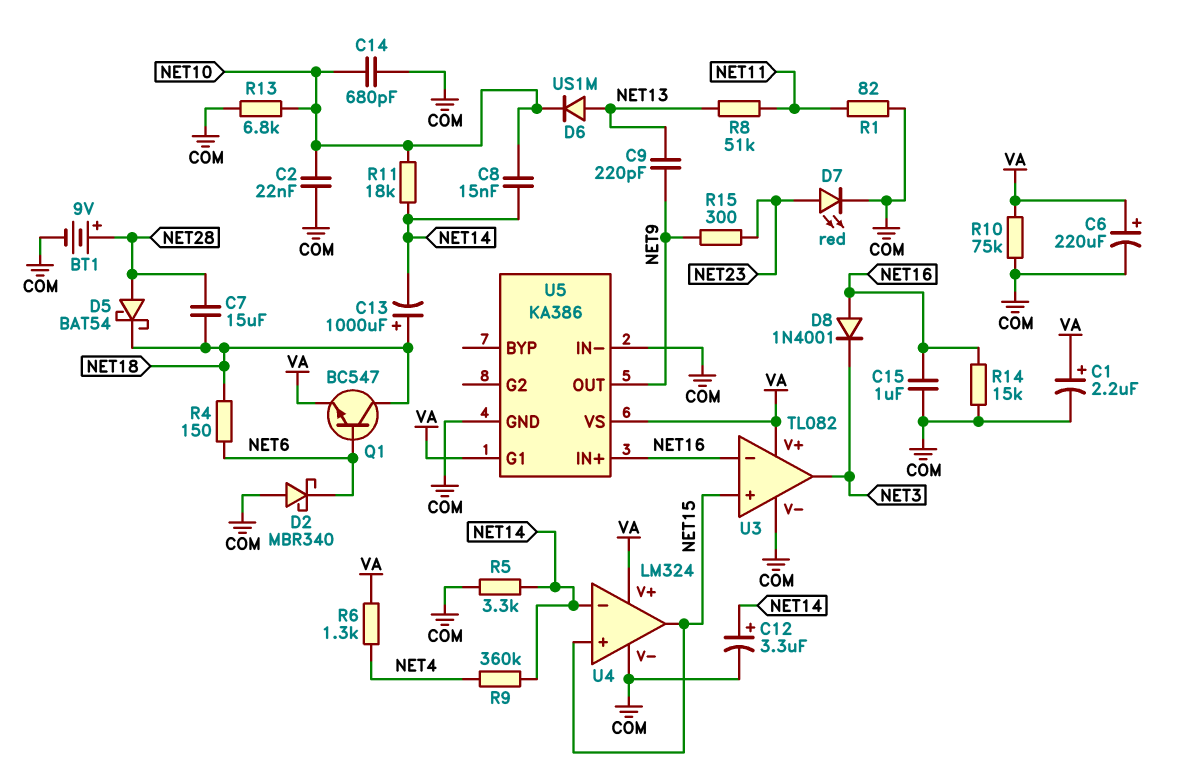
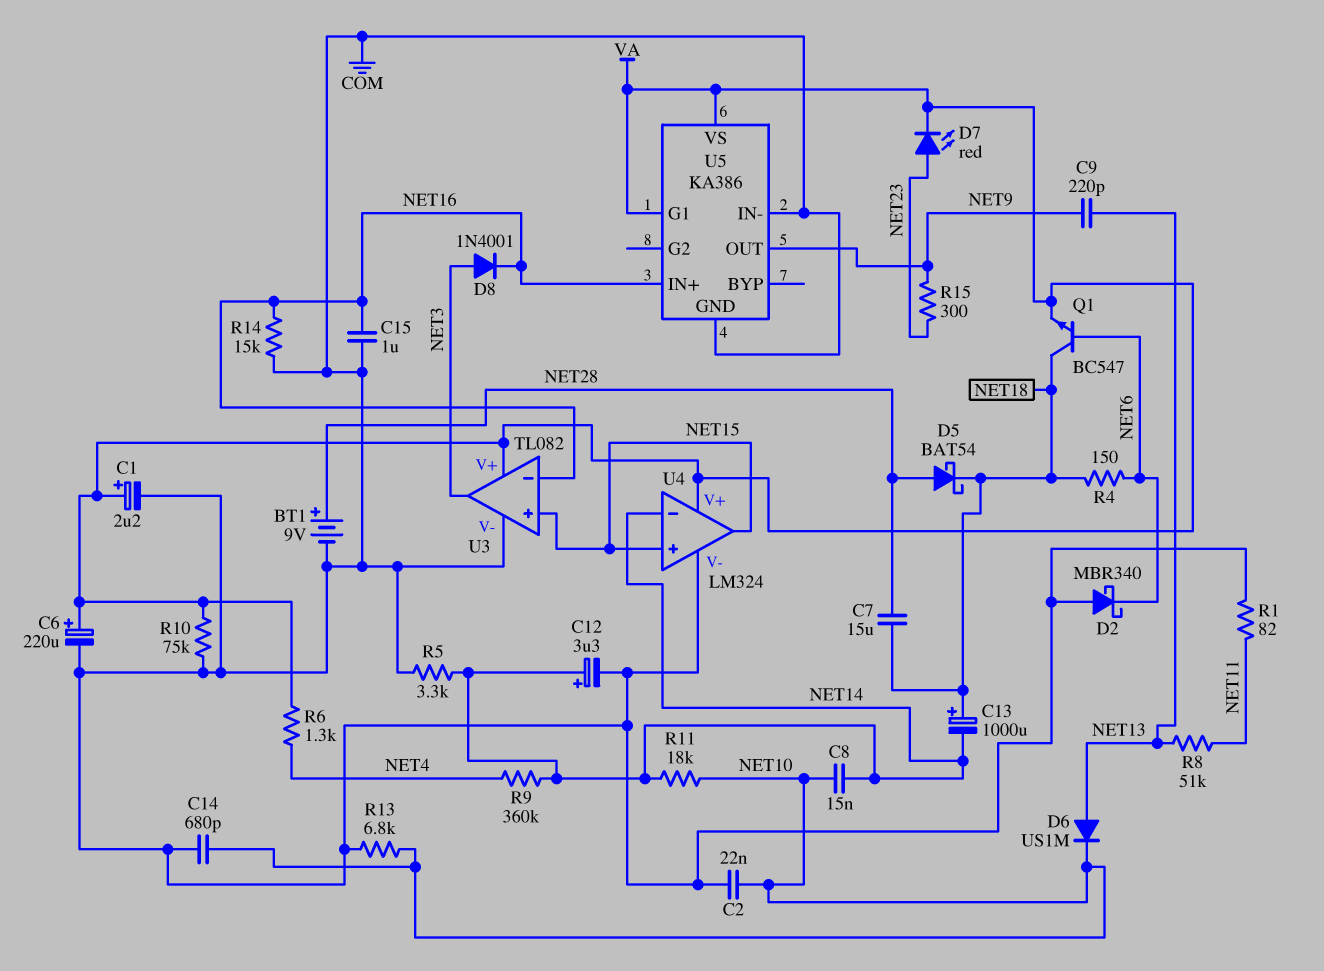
D7: LED red (A NET23, K COM) -> LED red (A NET23, K VA)
D8: diode 1N4001 (A NET16, K NET3) -> diode 1N4001 (A NET3, K NET16)

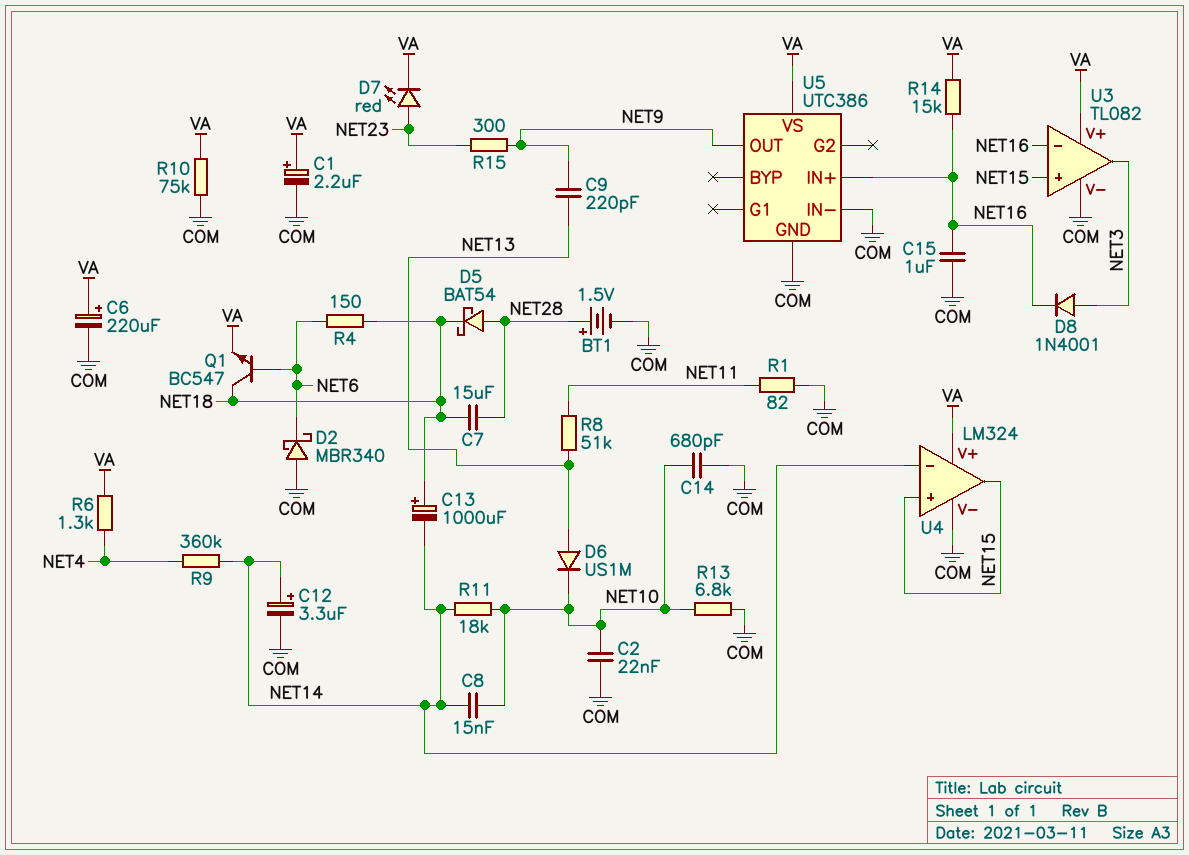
BT1: 9V (plus NET28, minus COM) -> 1.5V (plus NET28, minus COM)
R5: 3.3k (COM, NET14) -> none
R14: 15k (COM, NET16) -> 15k (NET16, VA)
U5: KA386 -> UTC386
U5 pin G1: VA -> none

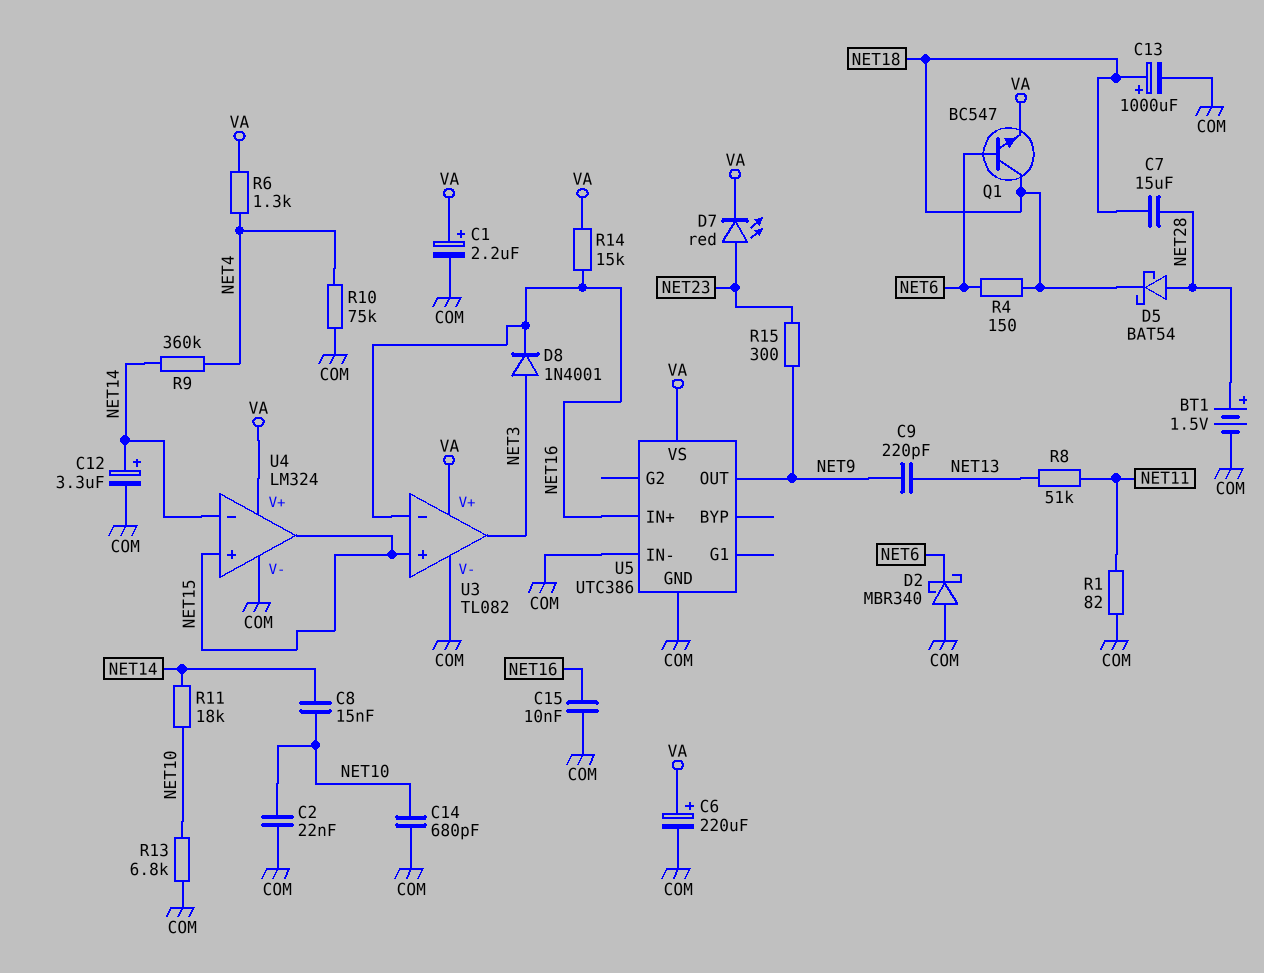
C13: 1000uF (plus NET18, minus NET14) -> 1000uF (plus NET18, minus COM)
C15: 1uF (COM, NET16) -> 10nF (COM, NET16)
D6: diode US1M (A NET13, K NET10) -> none
R10: 75k (COM, VA) -> 75k (COM, NET4)

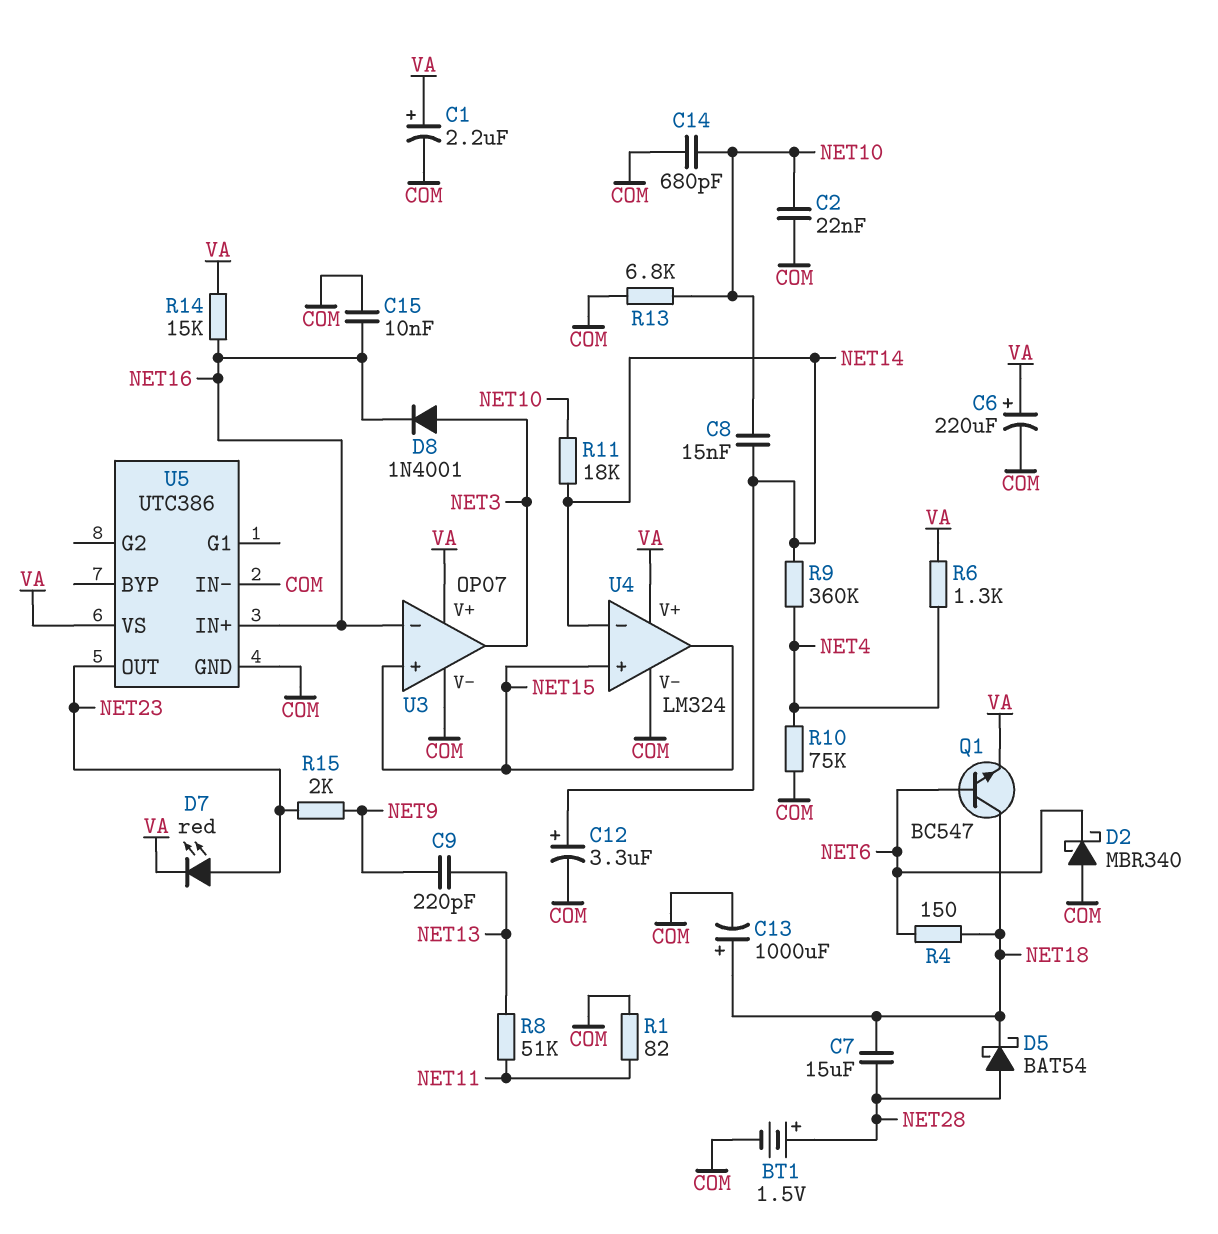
R15: 300 (NET9, NET23) -> 2k (NET9, NET23)
U3: TL082 -> OP07
U5 pin OUT: NET9 -> NET23

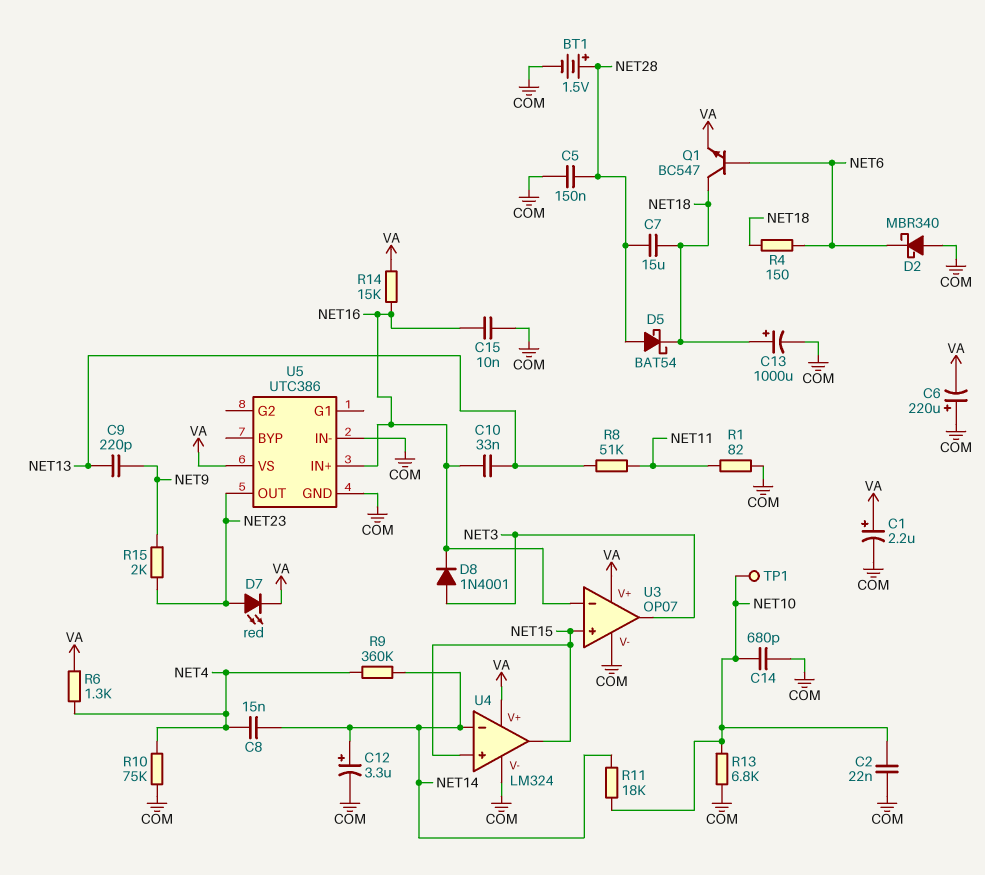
C5: none -> 150nF (COM, NET28)
C6: 220uF (plus VA, minus COM) -> 220uF (plus COM, minus VA)
C8: 15nF (NET10, NET14) -> 15nF (NET4, NET14)
C10: none -> 33nF (NET13, NET16)
TP1: none -> test point (NET10)

